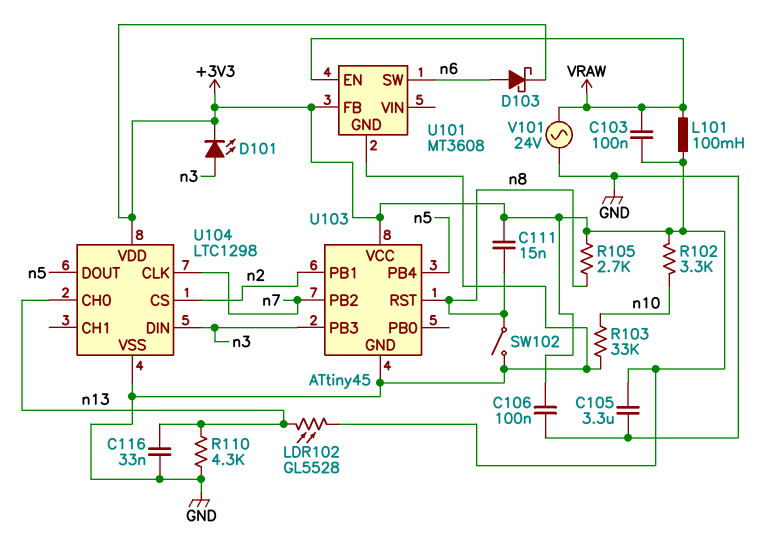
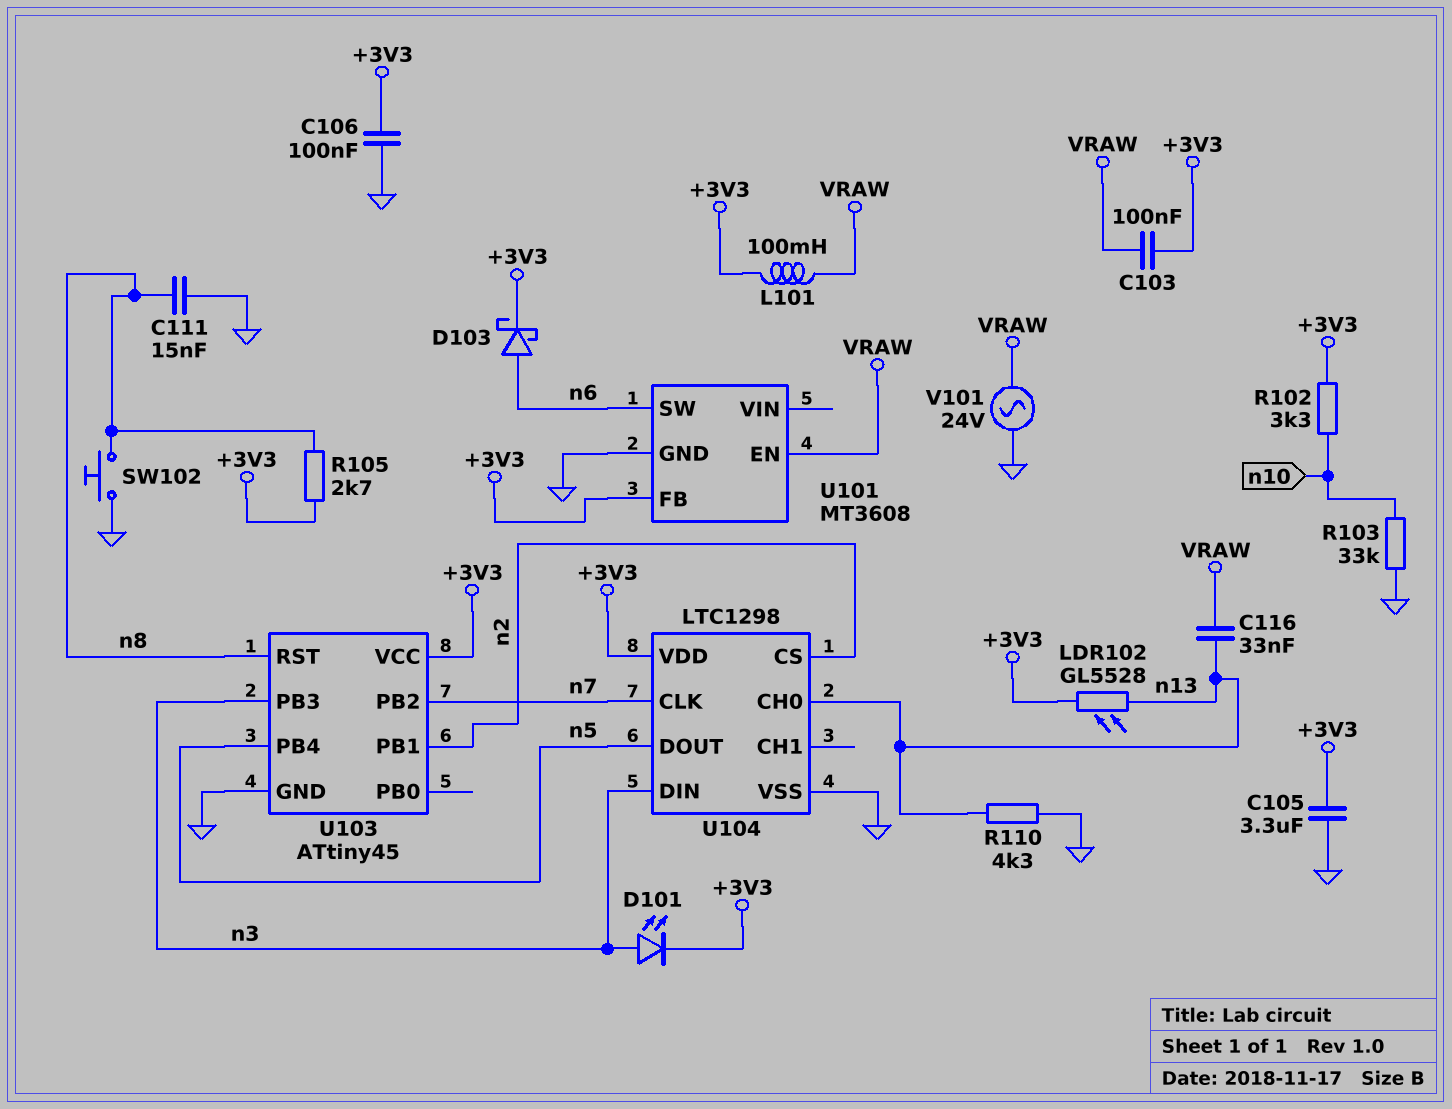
C111: 15nF (+3V3, n8) -> 15nF (GND, n8)
C116: 33nF (GND, n13) -> 33nF (VRAW, n13)
SW102: switch (GND, n8) -> button (GND, n8)

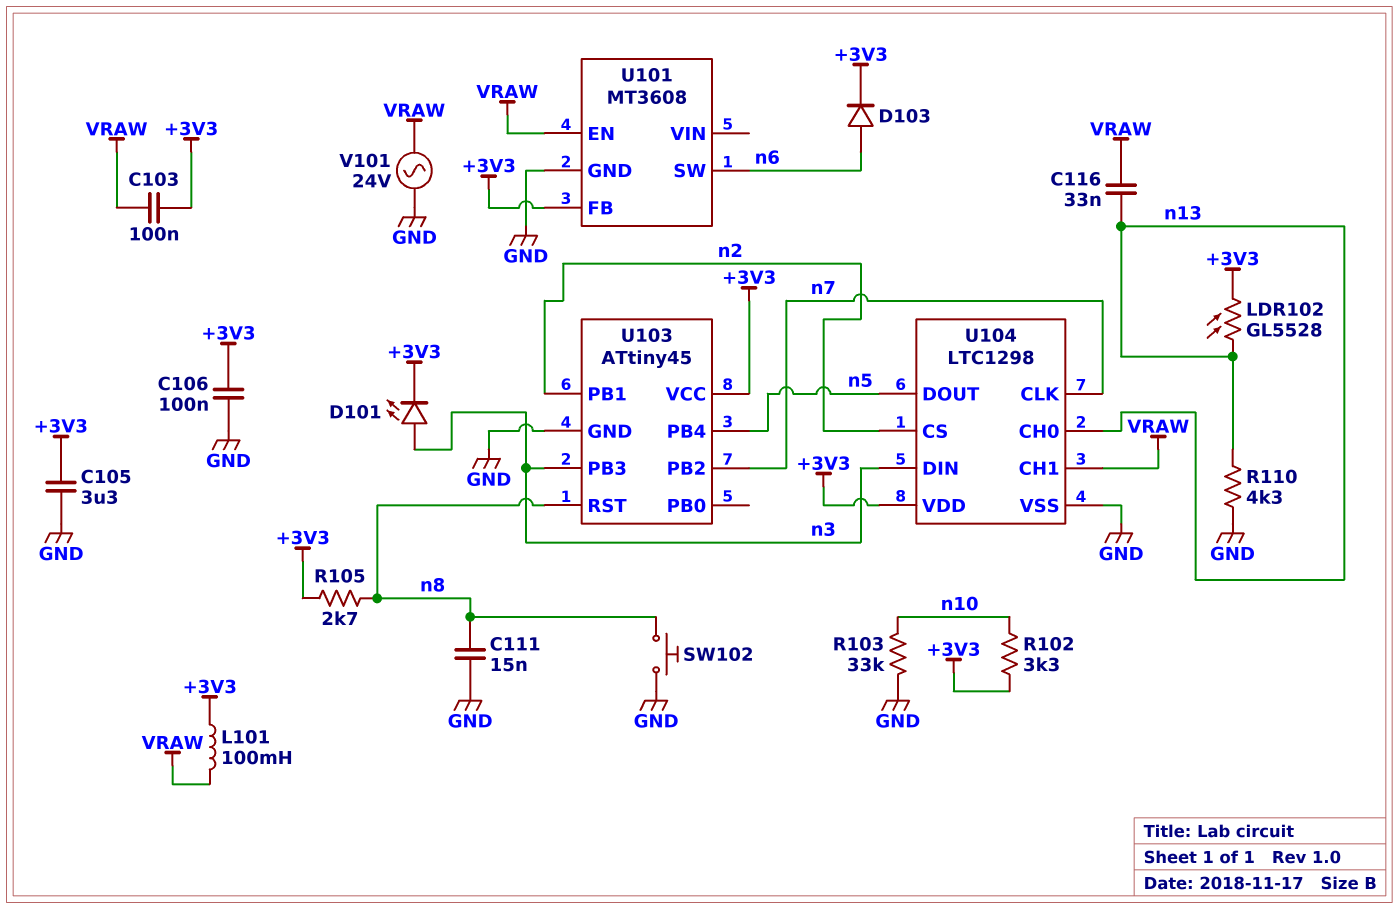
D103: schottky (A n6, K +3V3) -> diode (A n6, K +3V3)
U104 pin CH1: none -> VRAW

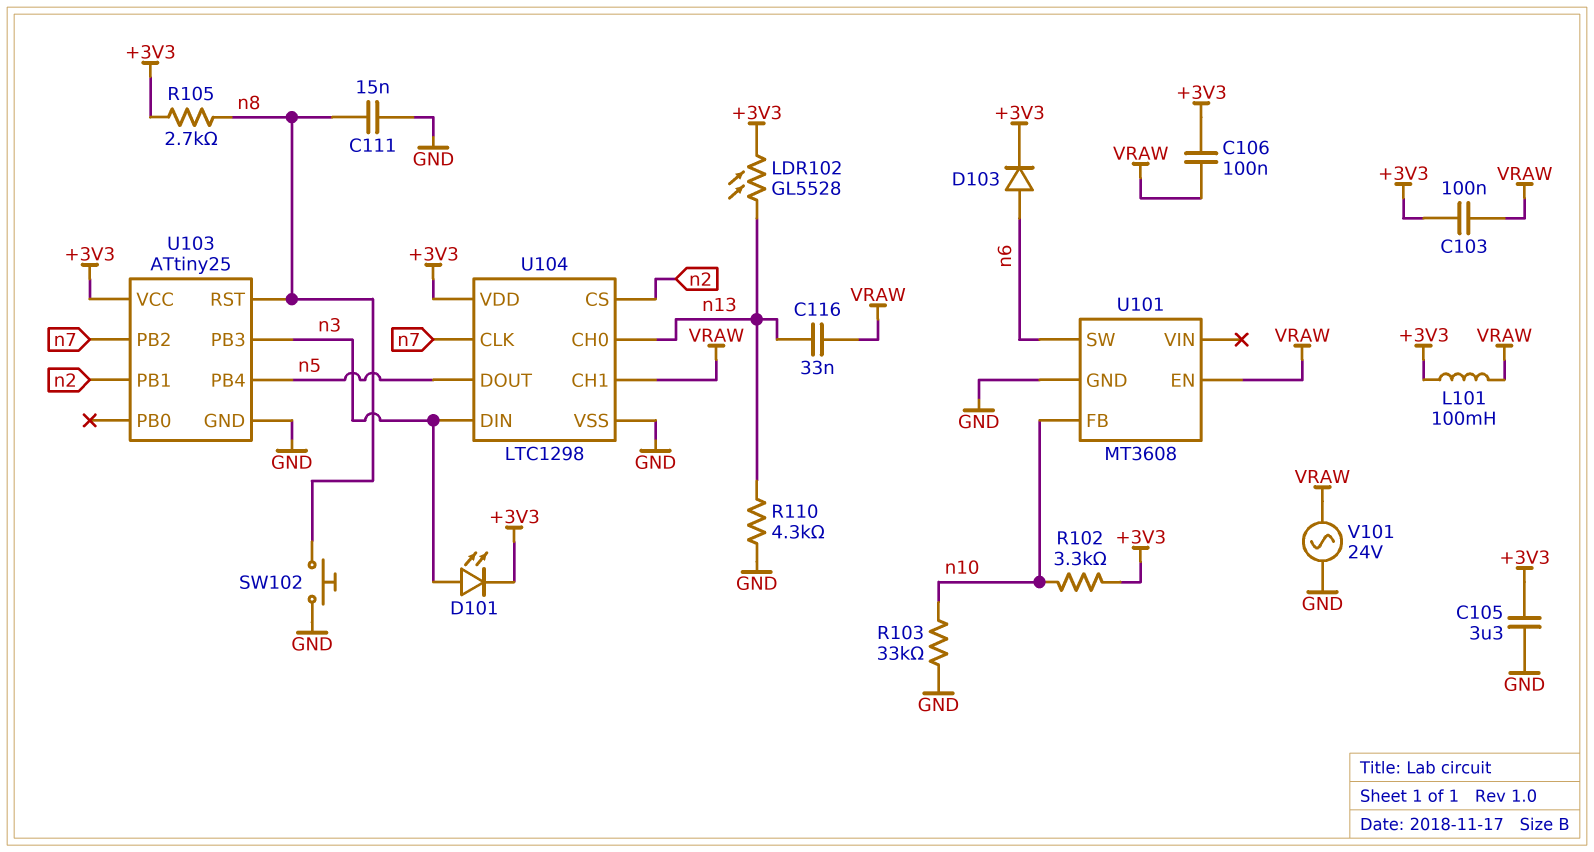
C106: 100nF (+3V3, GND) -> 100nF (+3V3, VRAW)
U101 pin FB: +3V3 -> n10
U103: ATtiny45 -> ATtiny25

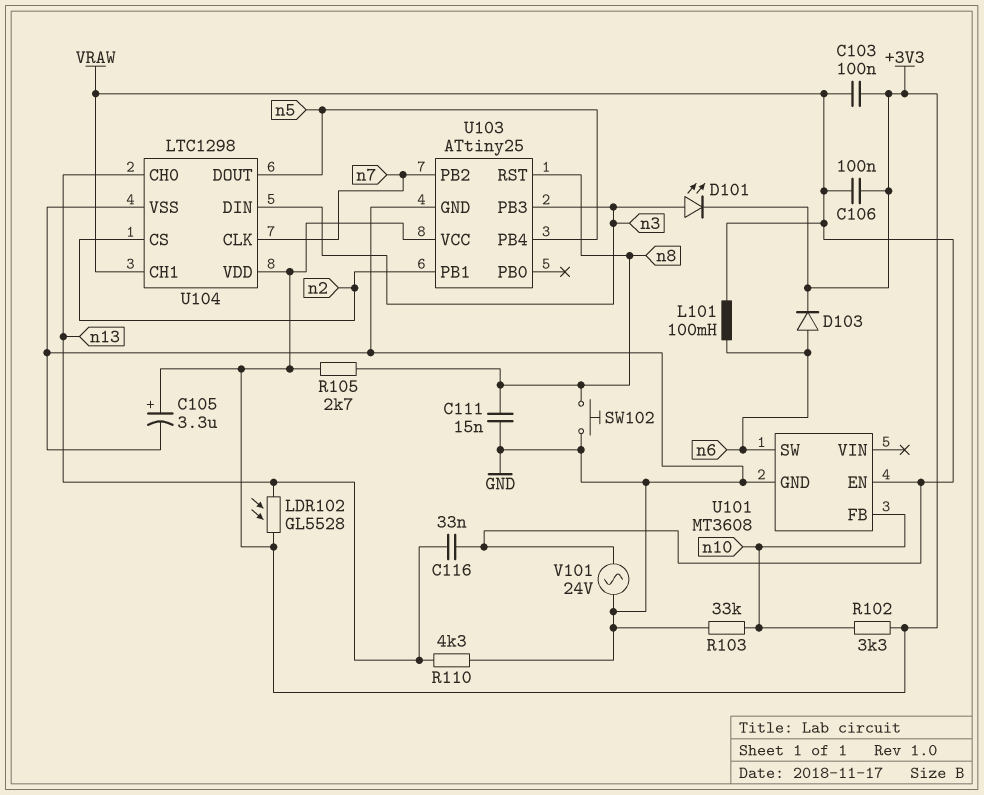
C105: 3.3uF (+3V3, GND) -> 3.3uF (plus +3V3, minus GND)
L101: 100mH (+3V3, VRAW) -> 100mH (VRAW, n6)

